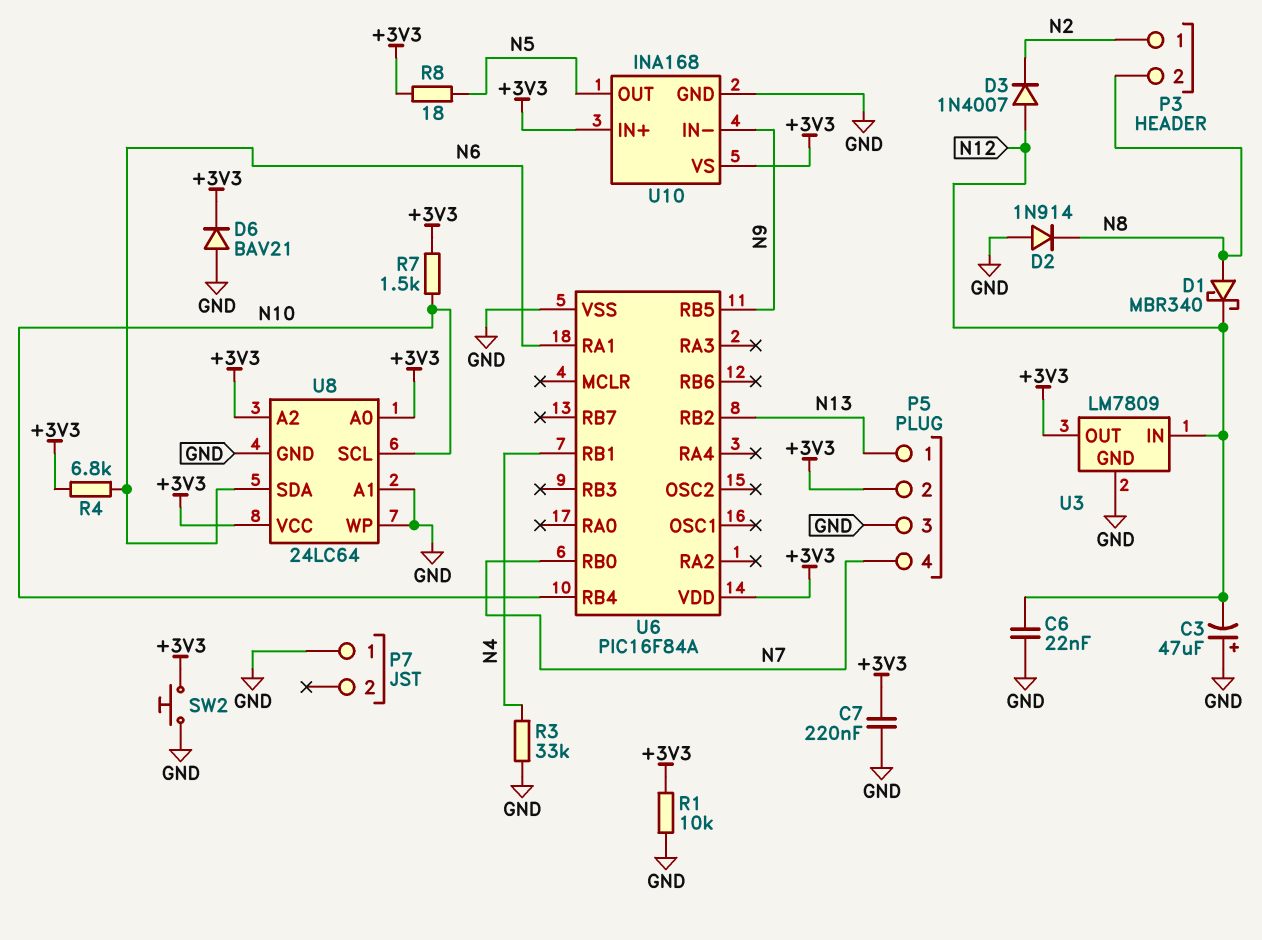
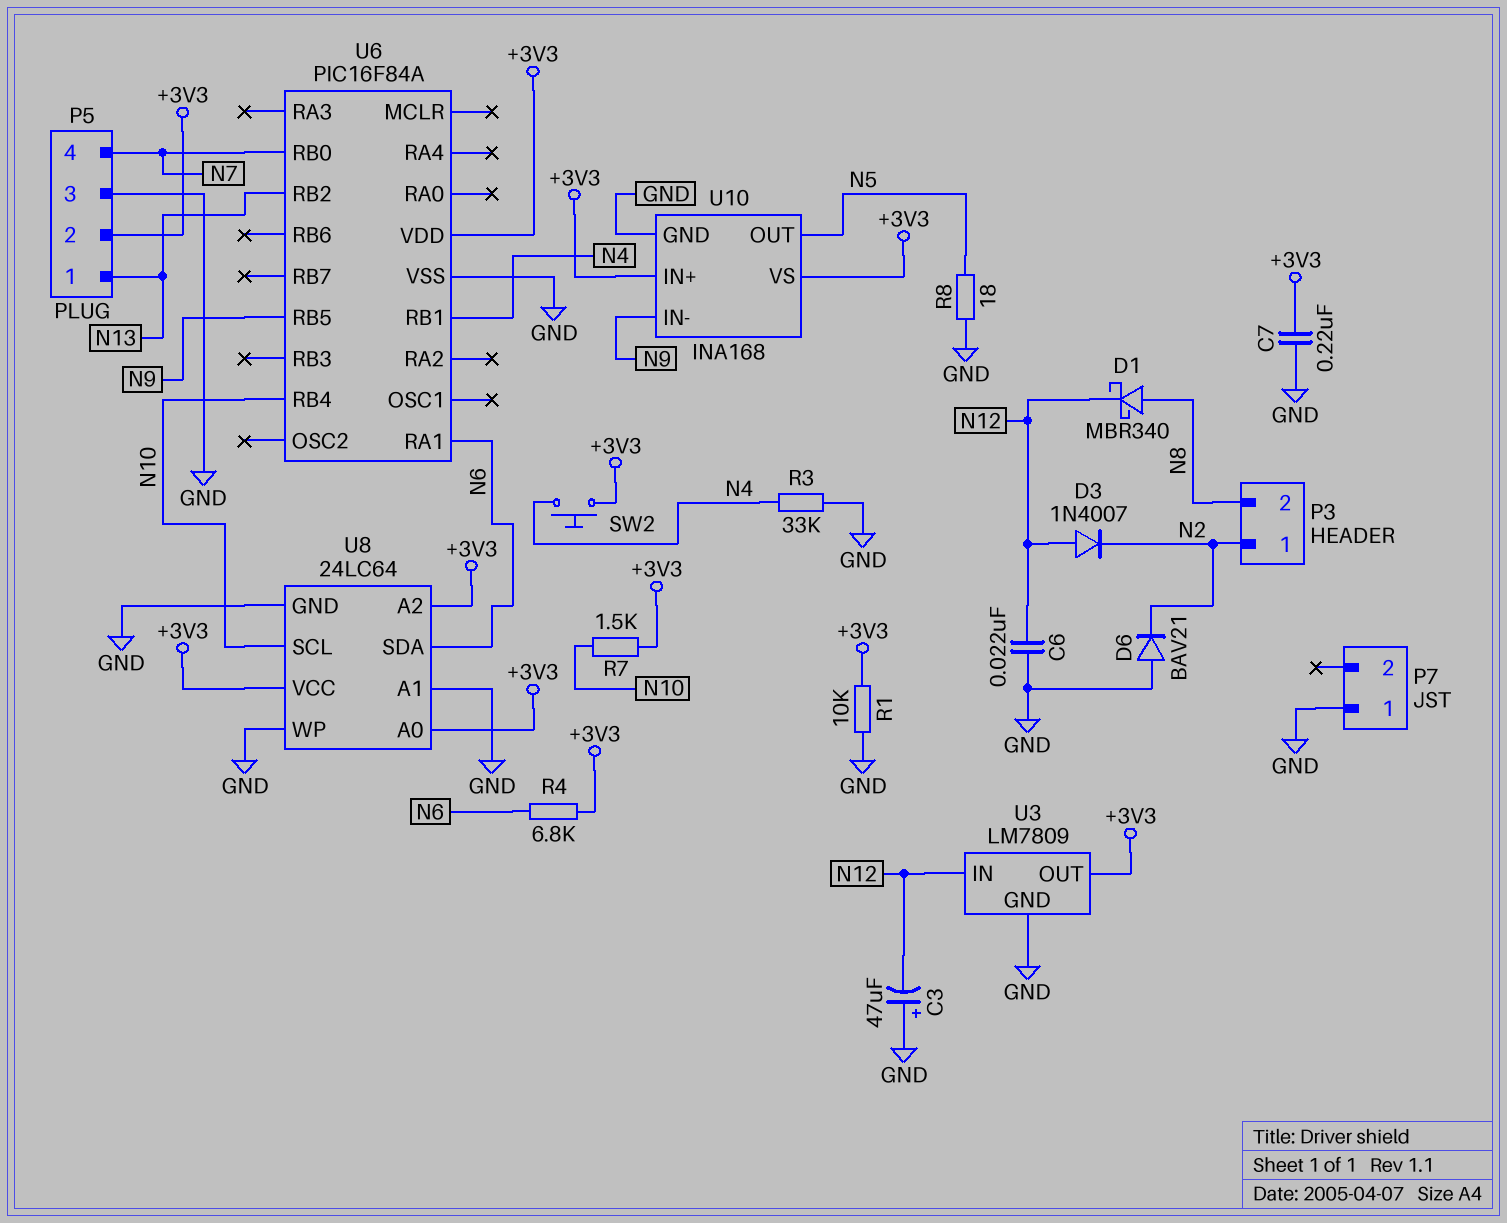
D2: diode 1N914 (A GND, K N8) -> none
D6: diode BAV21 (A GND, K +3V3) -> diode BAV21 (A GND, K N2)
R8: 18 (+3V3, N5) -> 18 (GND, N5)
SW2: button (+3V3, GND) -> button (+3V3, N4)

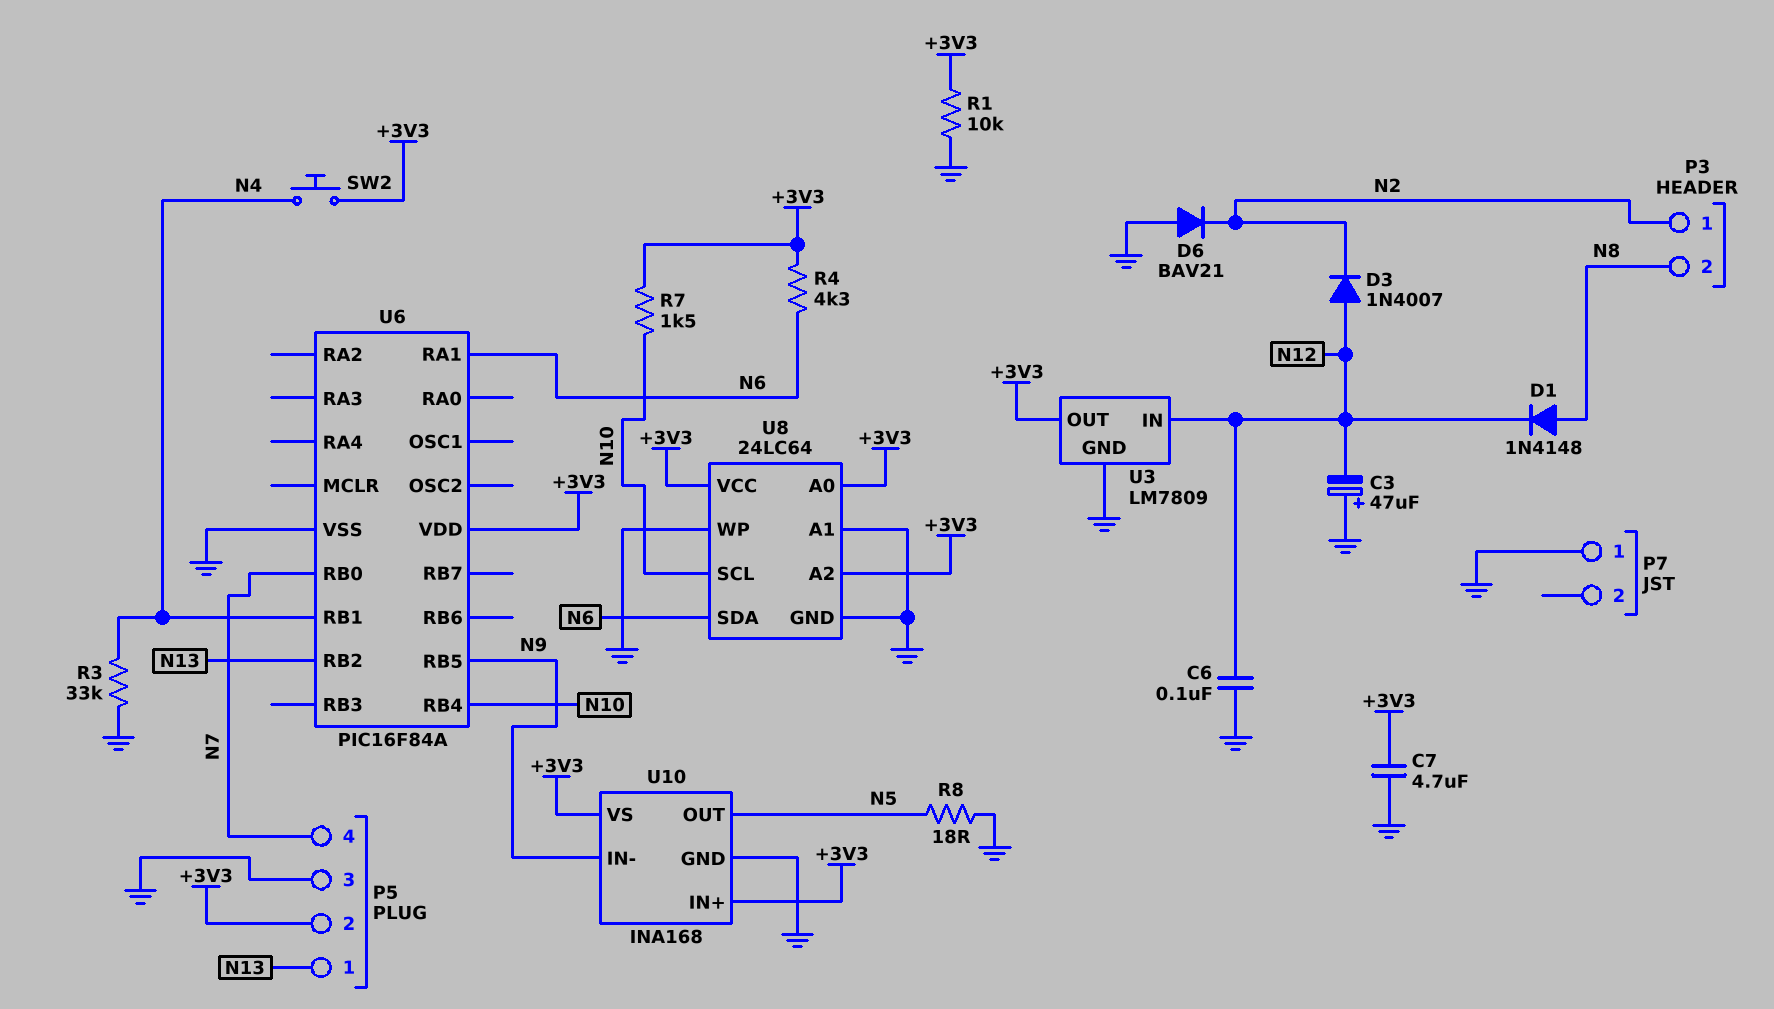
C6: 22nF (GND, N12) -> 100nF (GND, N12)
C7: 220nF (+3V3, GND) -> 4.7uF (+3V3, GND)
D1: schottky MBR340 (A N8, K N12) -> diode 1N4148 (A N8, K N12)
R4: 6.8k (+3V3, N6) -> 4.3k (+3V3, N6)

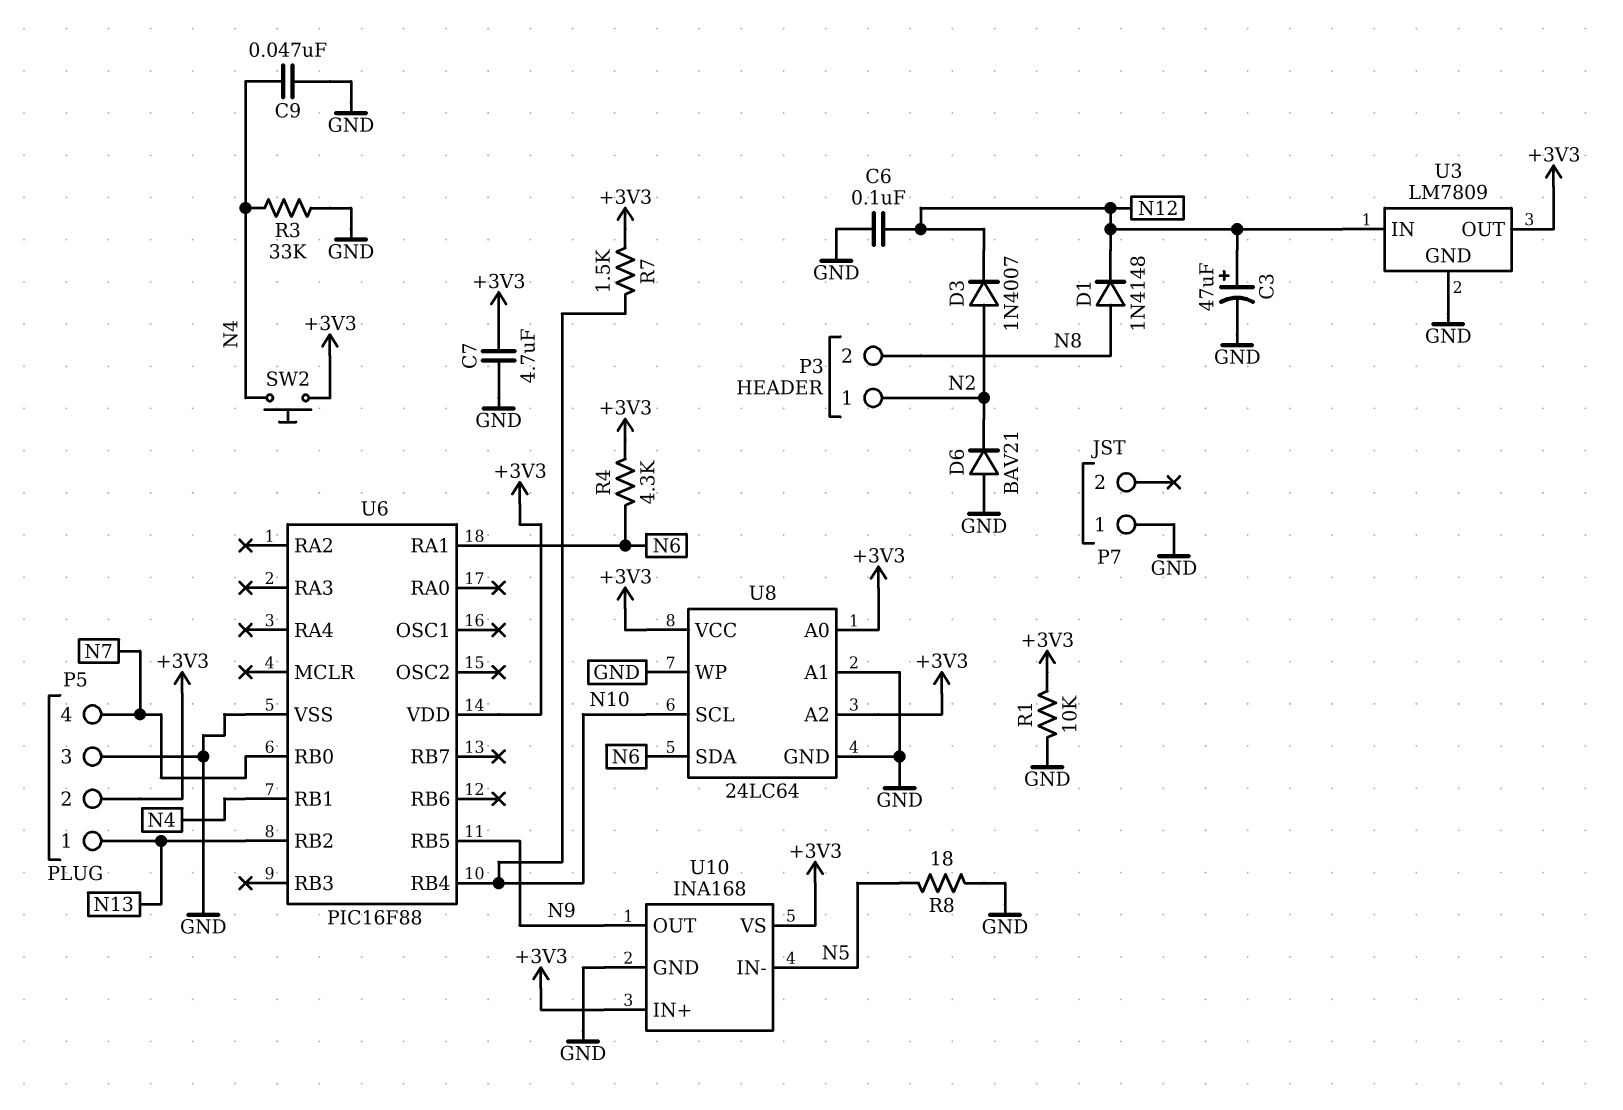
C3: 47uF (plus GND, minus N12) -> 47uF (plus N12, minus GND)
C9: none -> 47nF (GND, N4)
D3: diode 1N4007 (A N12, K N2) -> diode 1N4007 (A N2, K N12)
U6: PIC16F84A -> PIC16F88
U10 pin IN-: N9 -> N5
U10 pin OUT: N5 -> N9

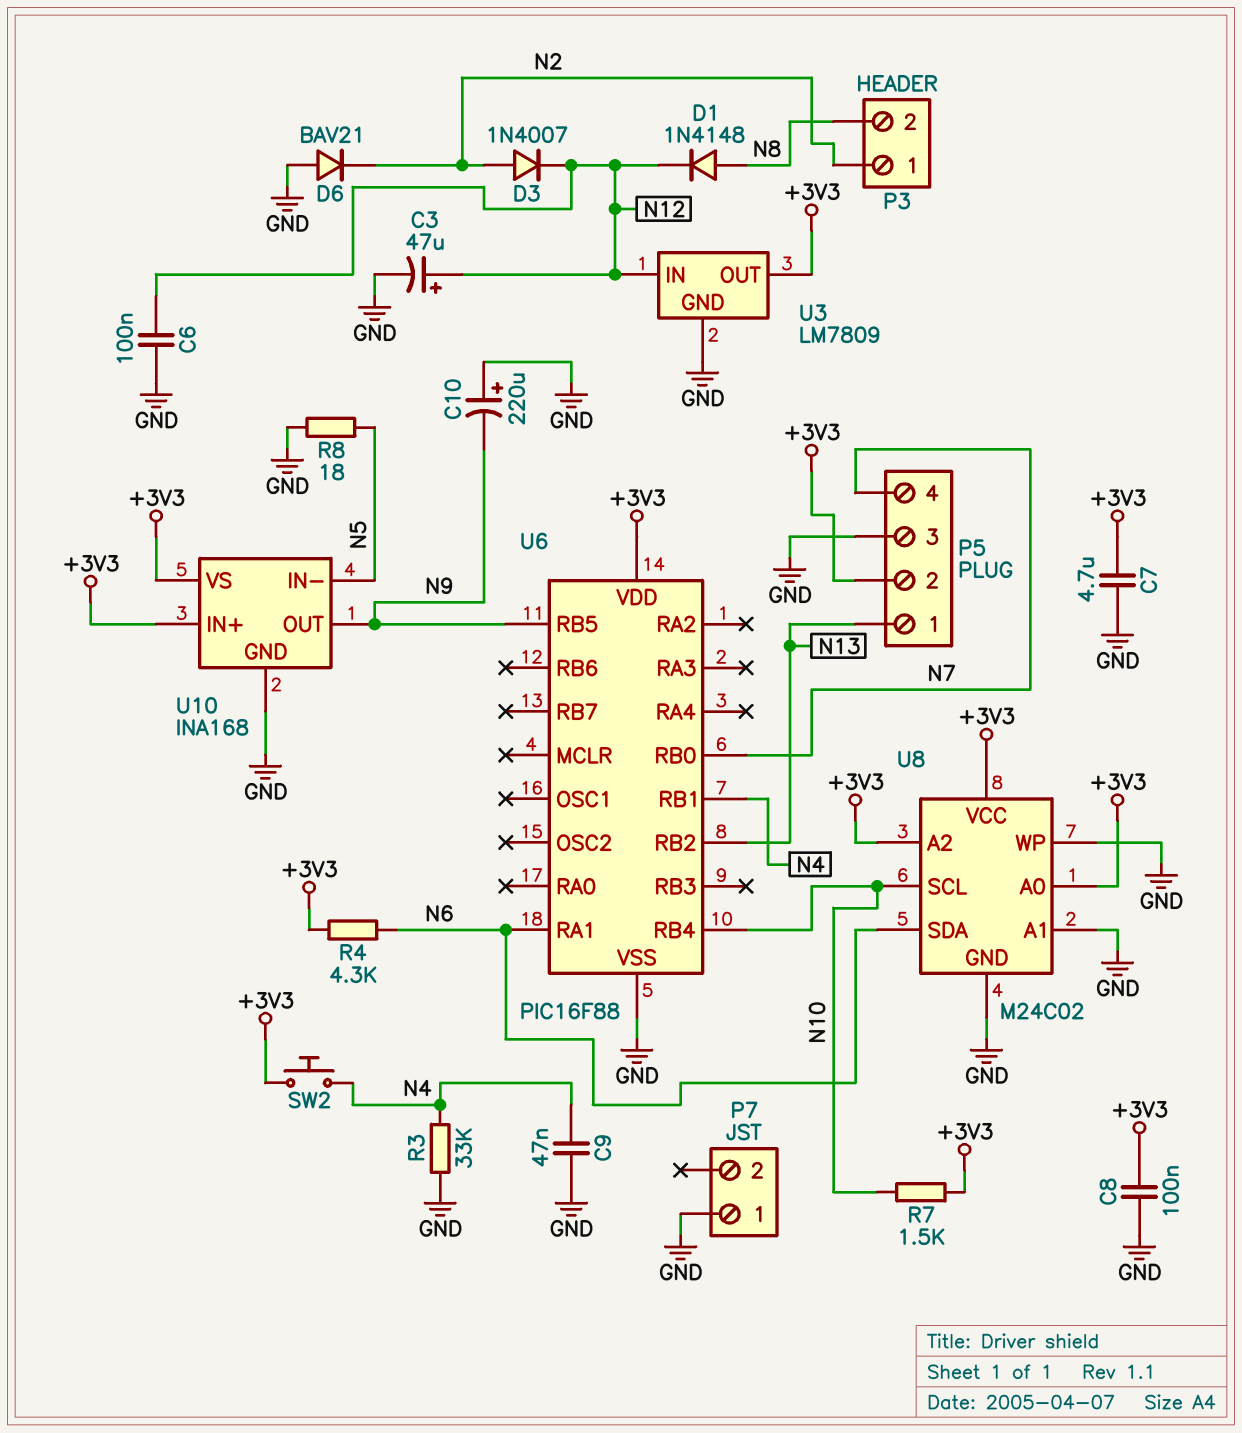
C8: none -> 100nF (+3V3, GND)
C10: none -> 220uF (plus GND, minus N9)
R1: 10k (+3V3, GND) -> none
U8: 24LC64 -> M24C02

